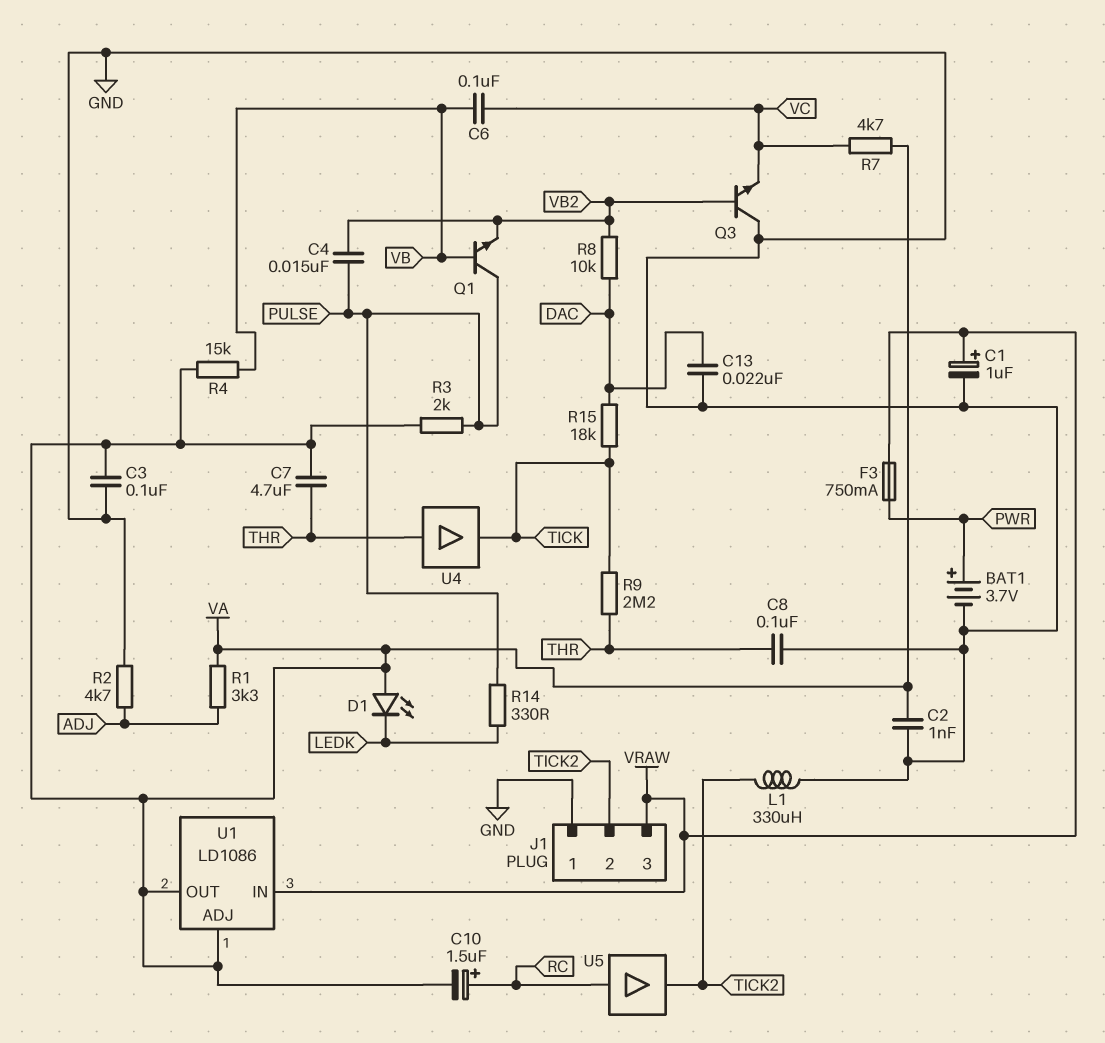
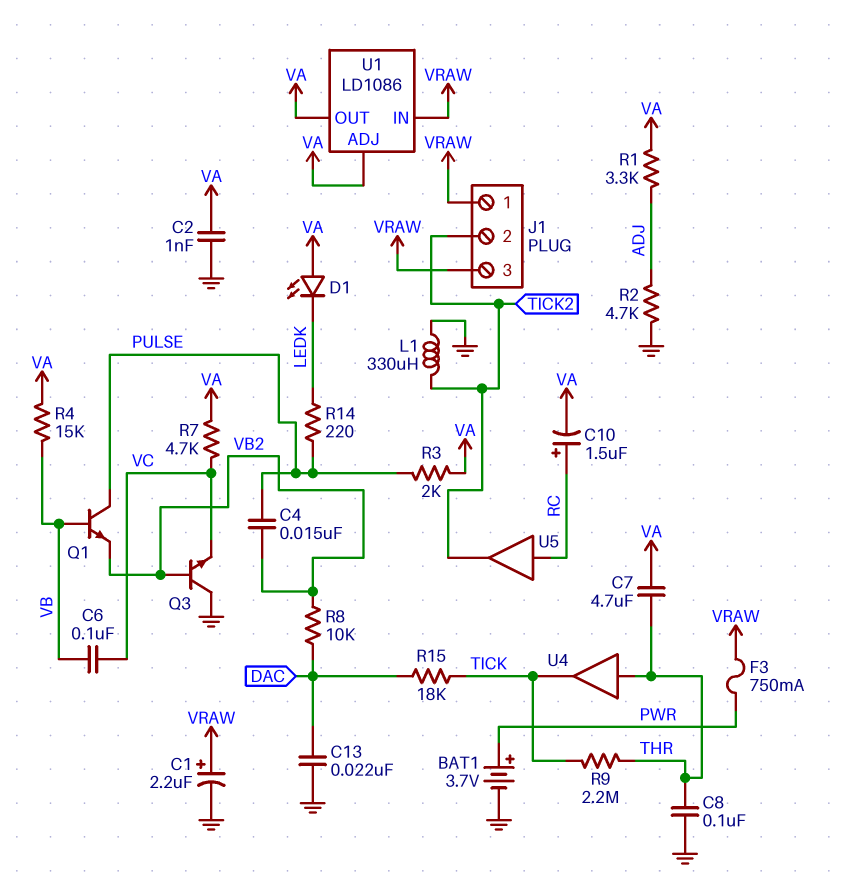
C1: 1uF (plus VRAW, minus GND) -> 2.2uF (plus VRAW, minus GND)
C3: 100nF (GND, VA) -> none
J1 pin 1: GND -> VRAW
R14: 330 (LEDK, PULSE) -> 220 (LEDK, PULSE)

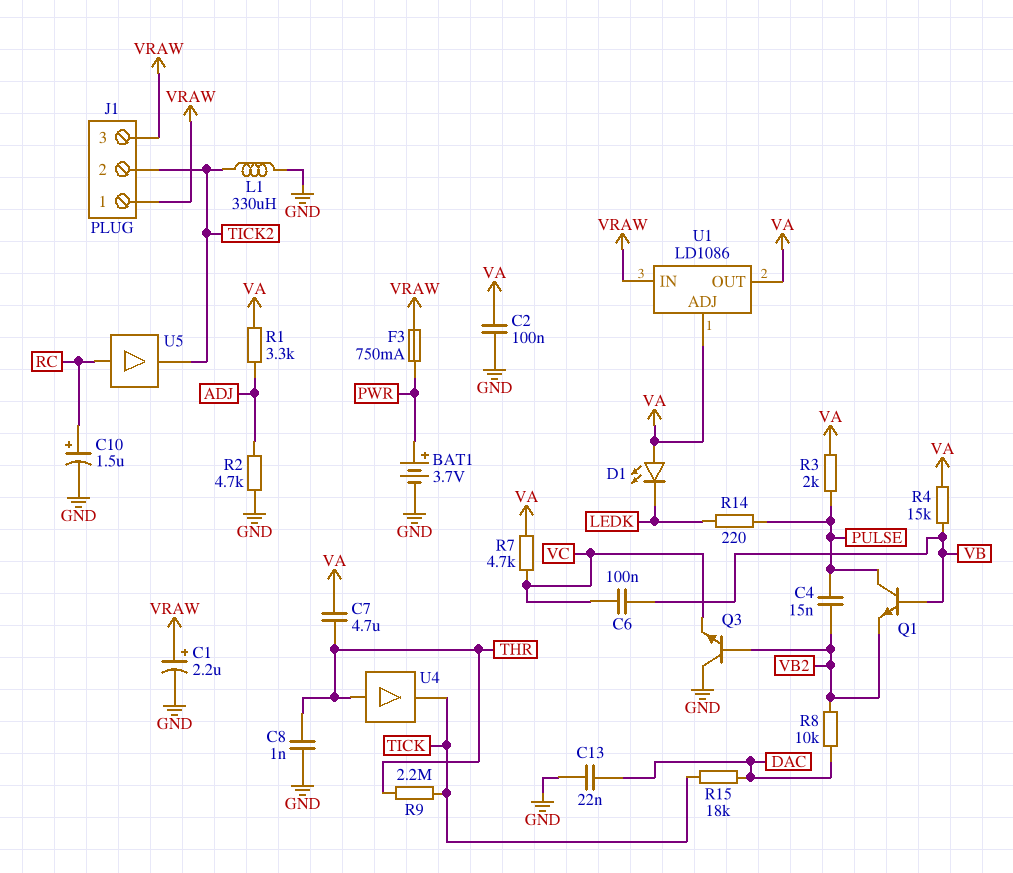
C2: 1nF (GND, VA) -> 100nF (GND, VA)
C8: 100nF (GND, THR) -> 1nF (GND, THR)
C10: 1.5uF (plus RC, minus VA) -> 1.5uF (plus RC, minus GND)

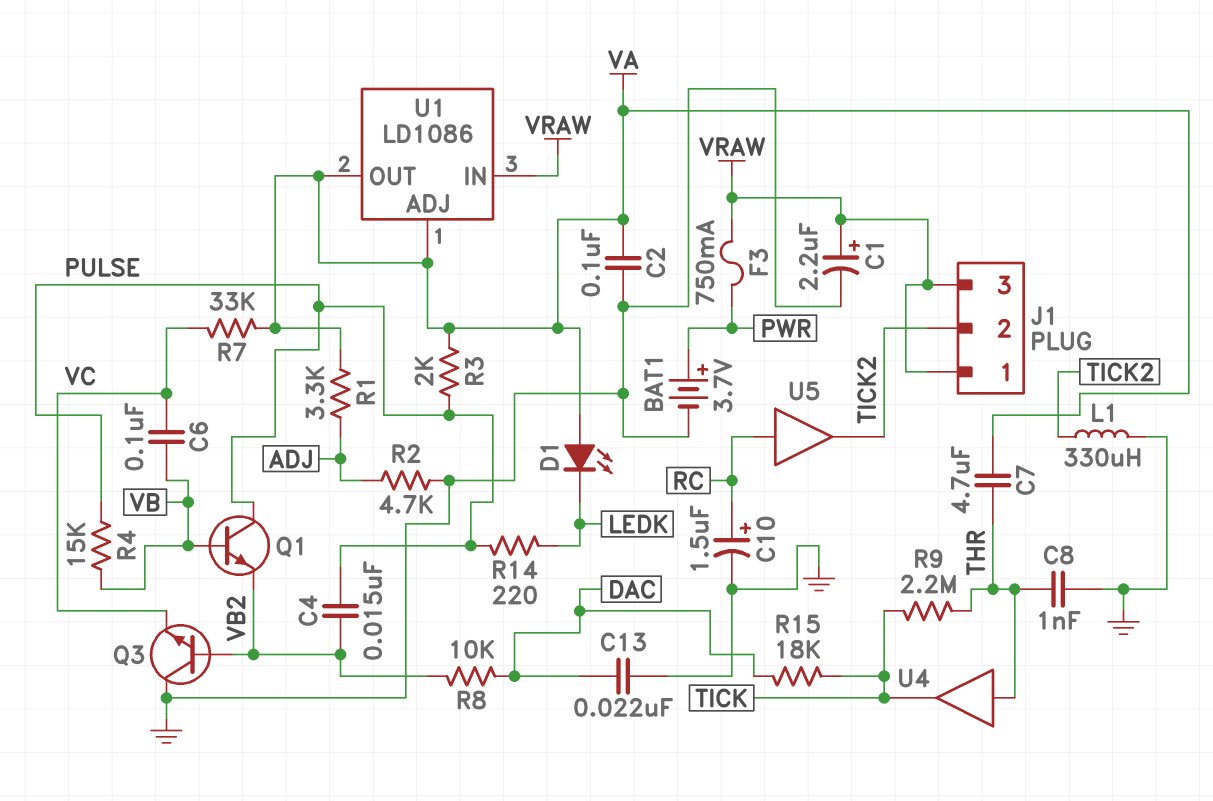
R4: 15k (VA, VB) -> 15k (PULSE, VB)
R7: 4.7k (VA, VC) -> 33k (VA, VC)

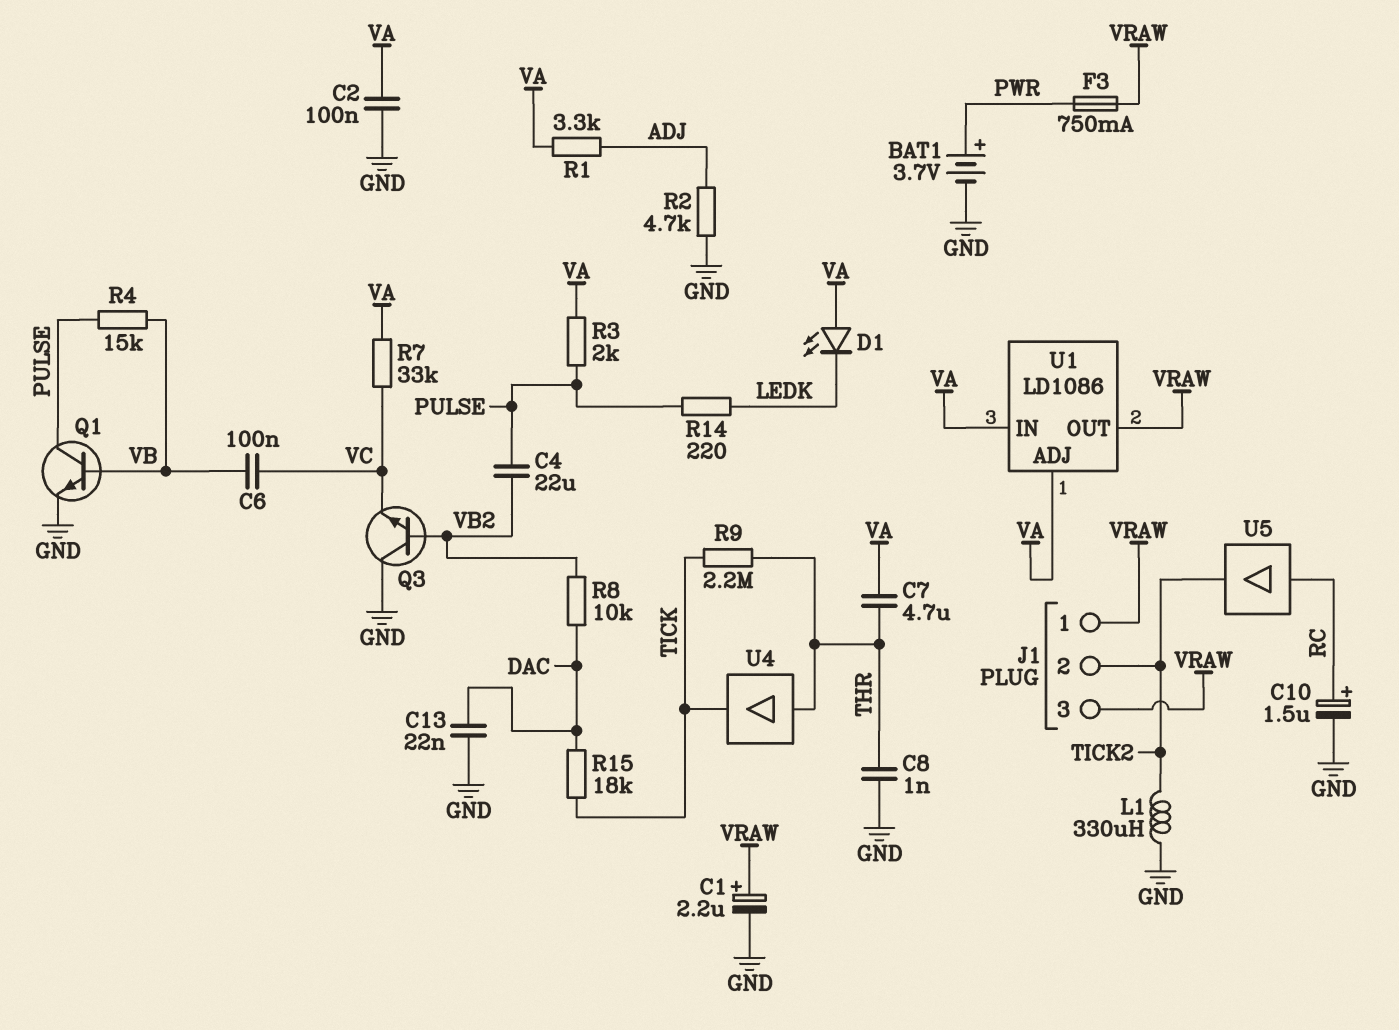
C4: 15nF (PULSE, VB2) -> 22uF (PULSE, VB2)
Q1: NPN (B VB, C PULSE, E VB2) -> NPN (B VB, C PULSE, E GND)
U1 pin IN: VRAW -> VA
U1 pin OUT: VA -> VRAW

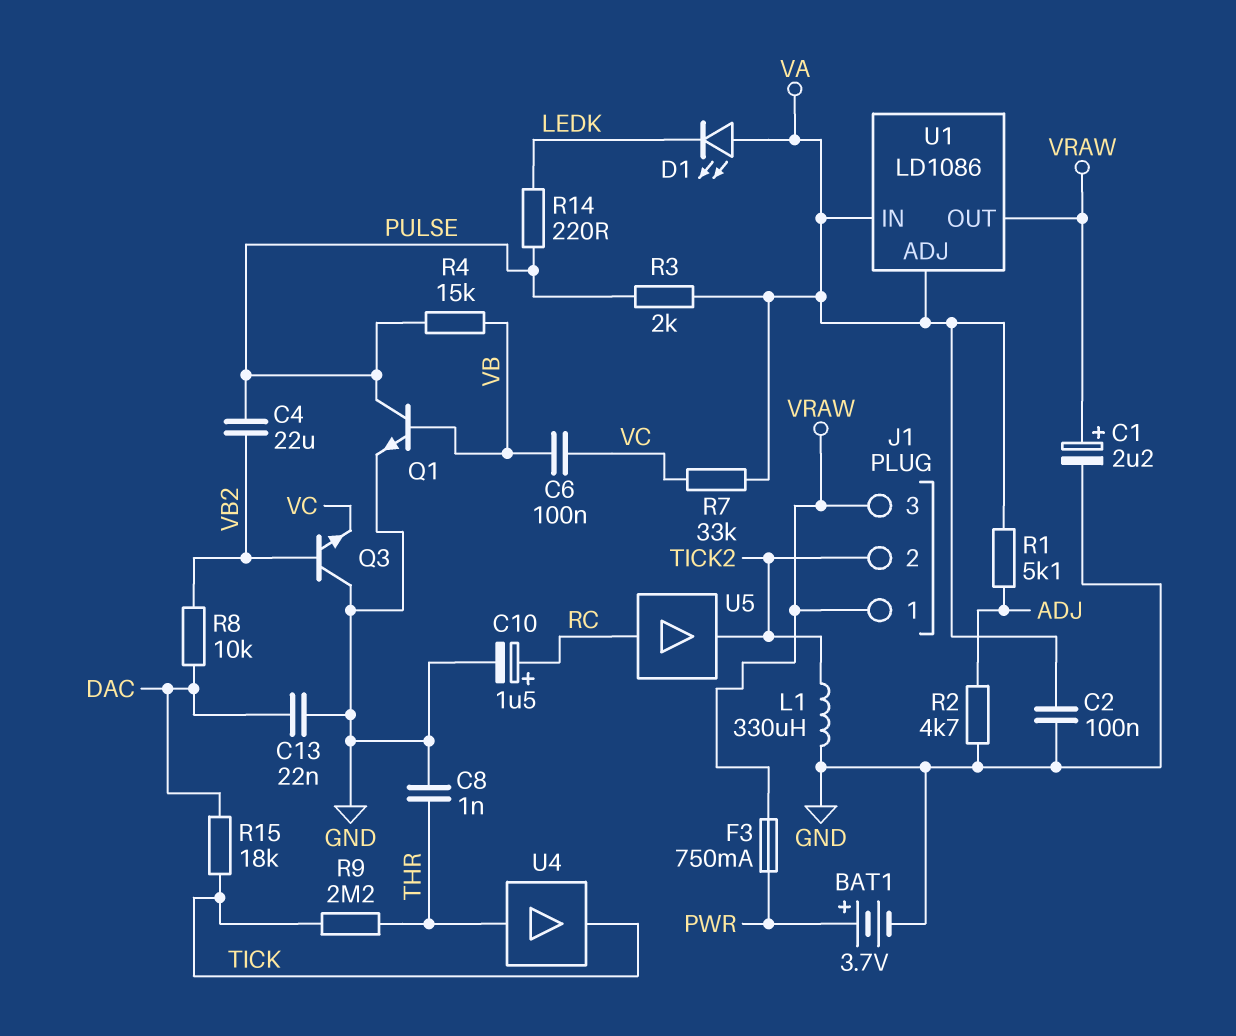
C7: 4.7uF (THR, VA) -> none
R1: 3.3k (ADJ, VA) -> 5.1k (ADJ, VA)

